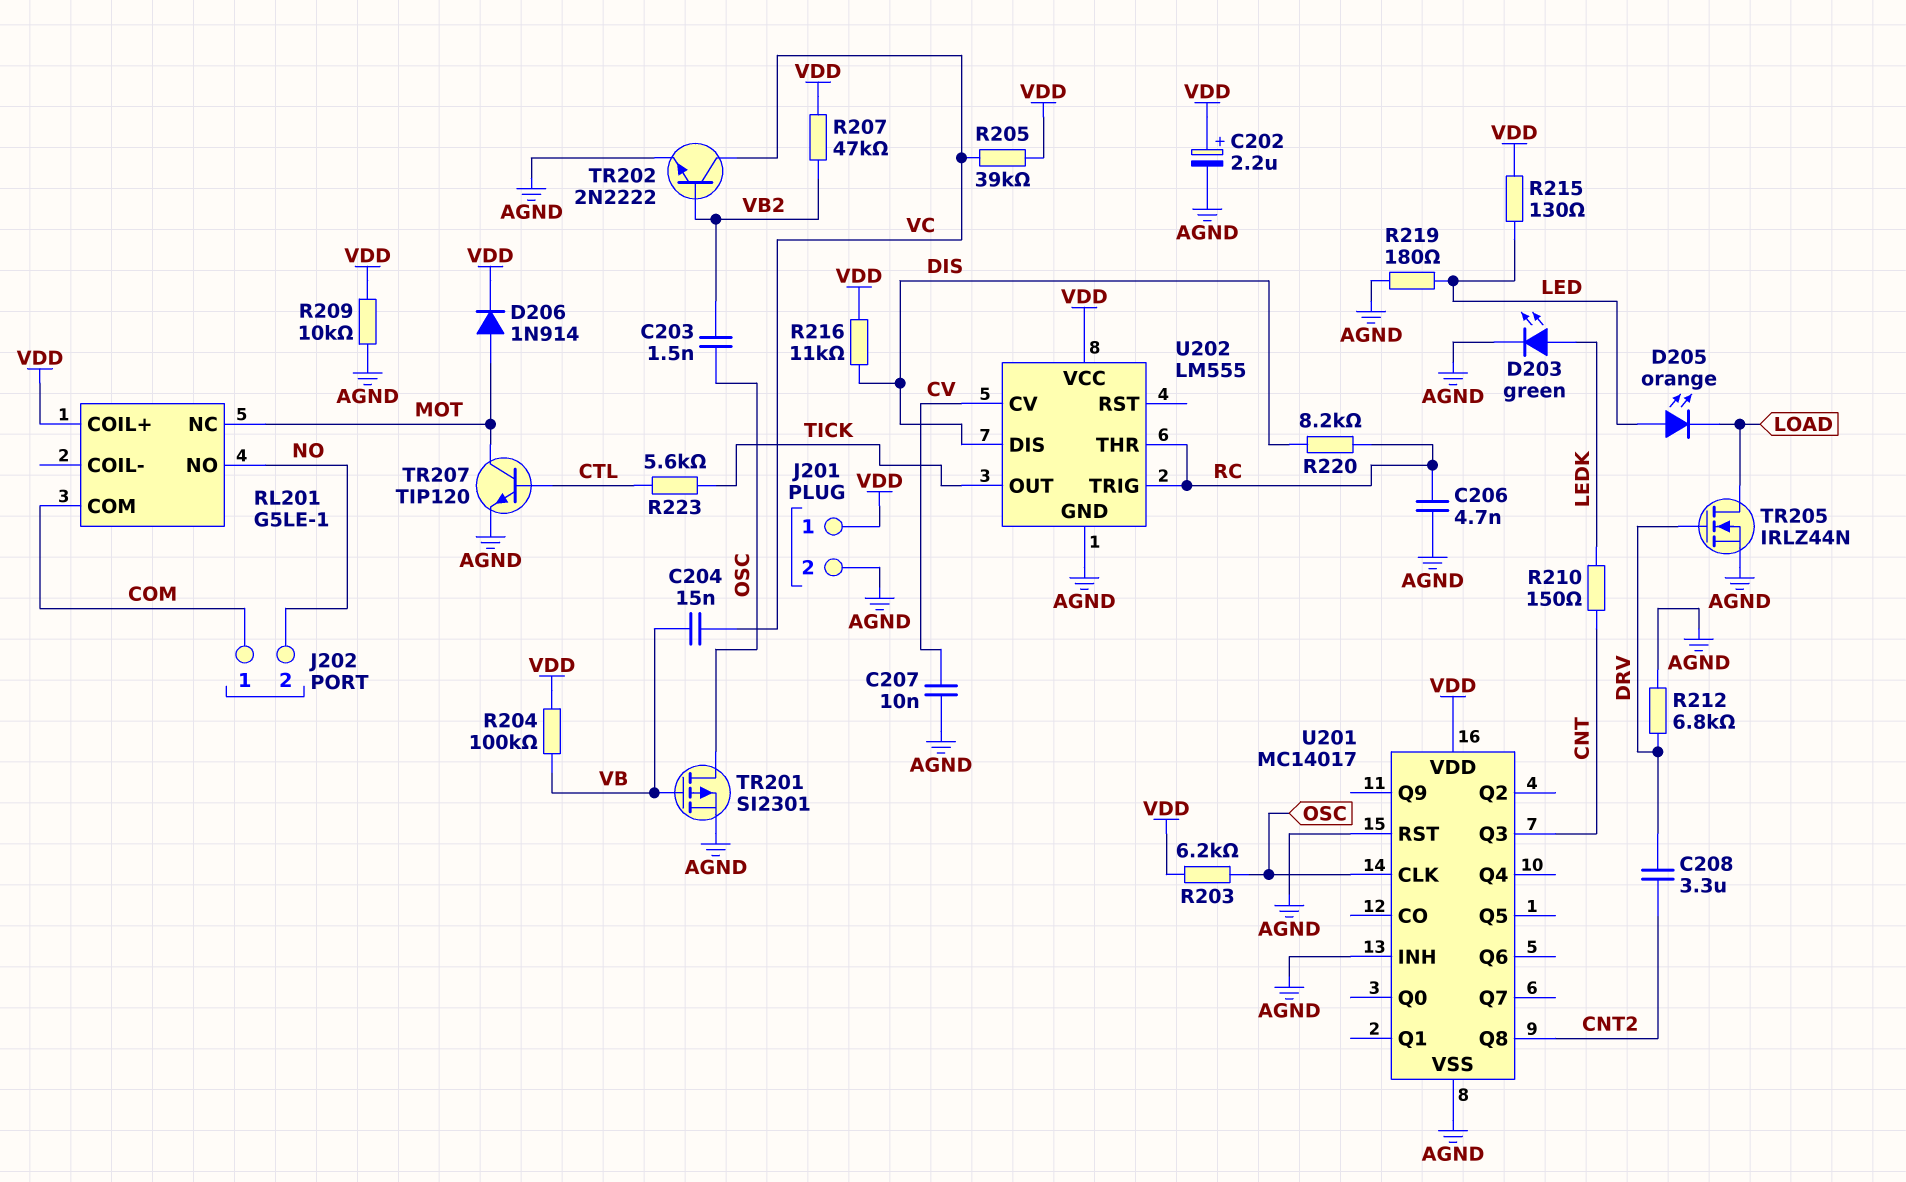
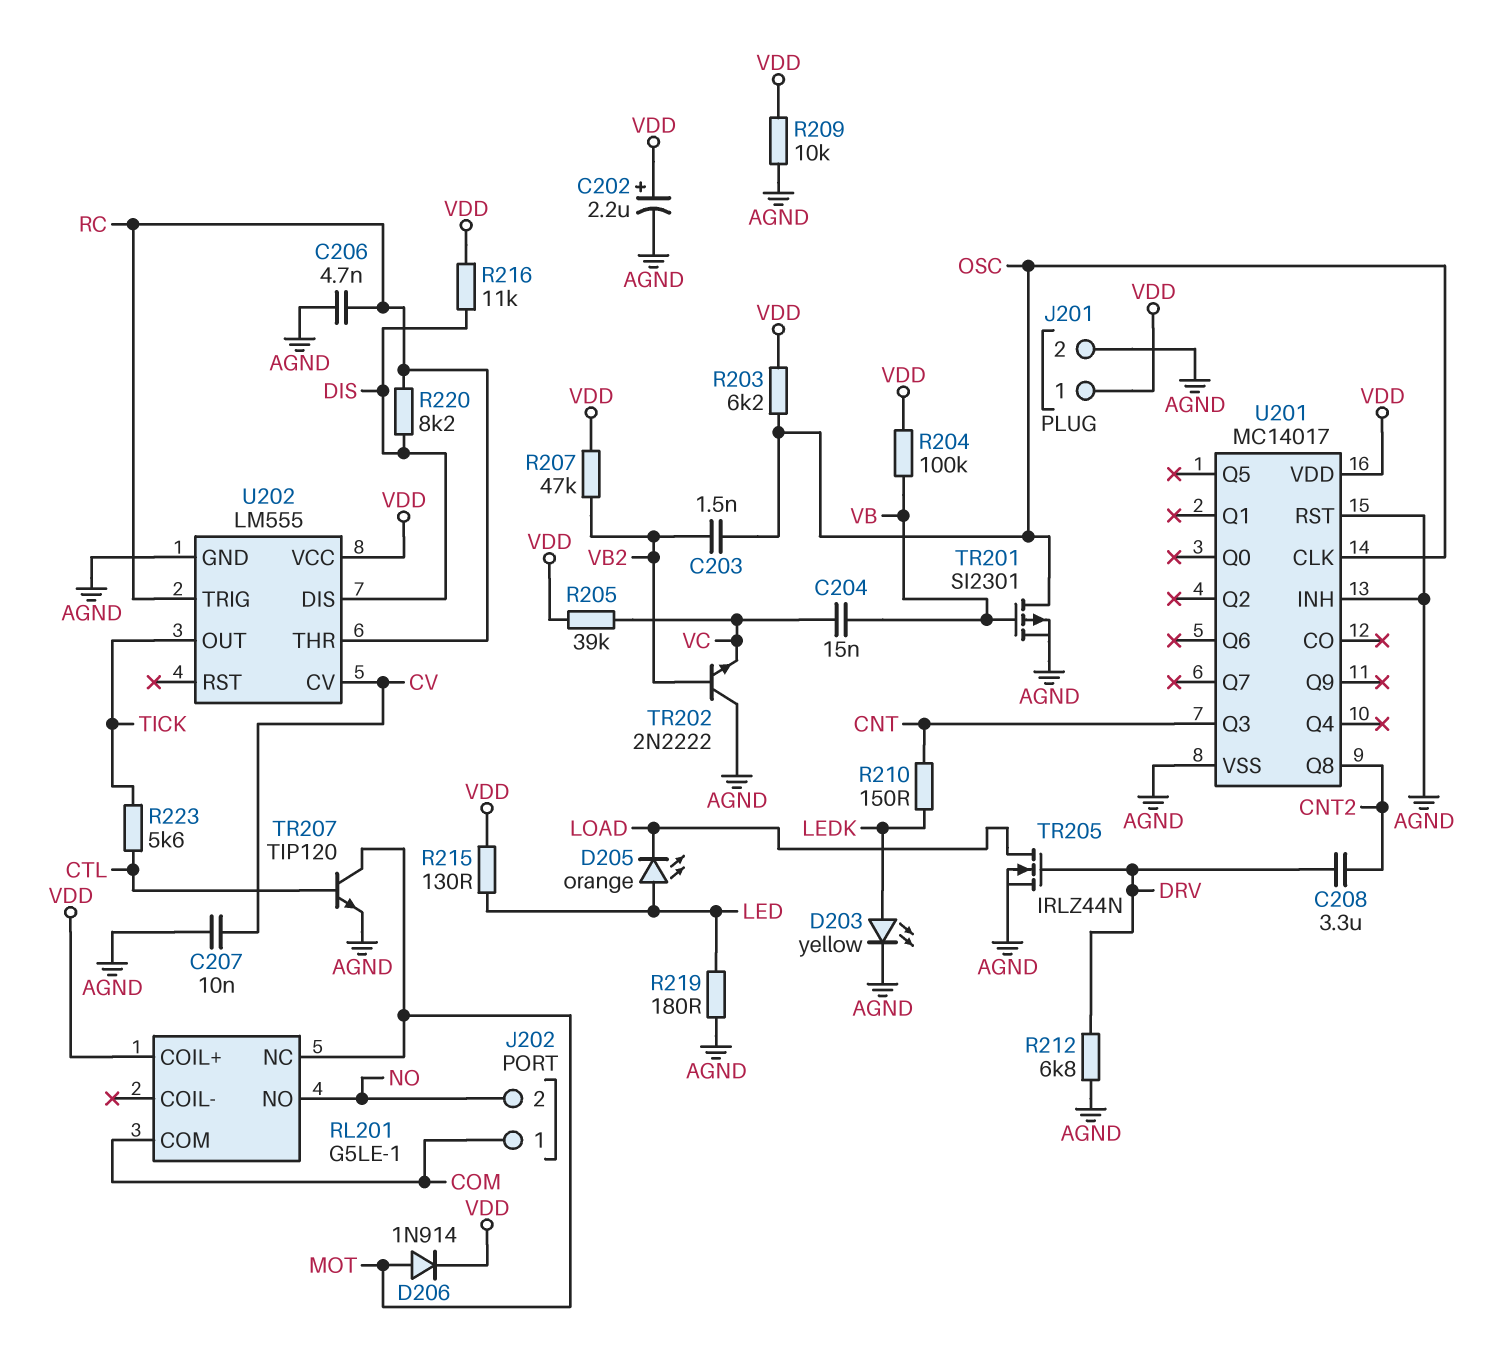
D203: LED green (A LEDK, K AGND) -> LED yellow (A LEDK, K AGND)
TR202: NPN 2N2222 (B VB2, C VC, E AGND) -> NPN 2N2222 (B VB2, C AGND, E VC)

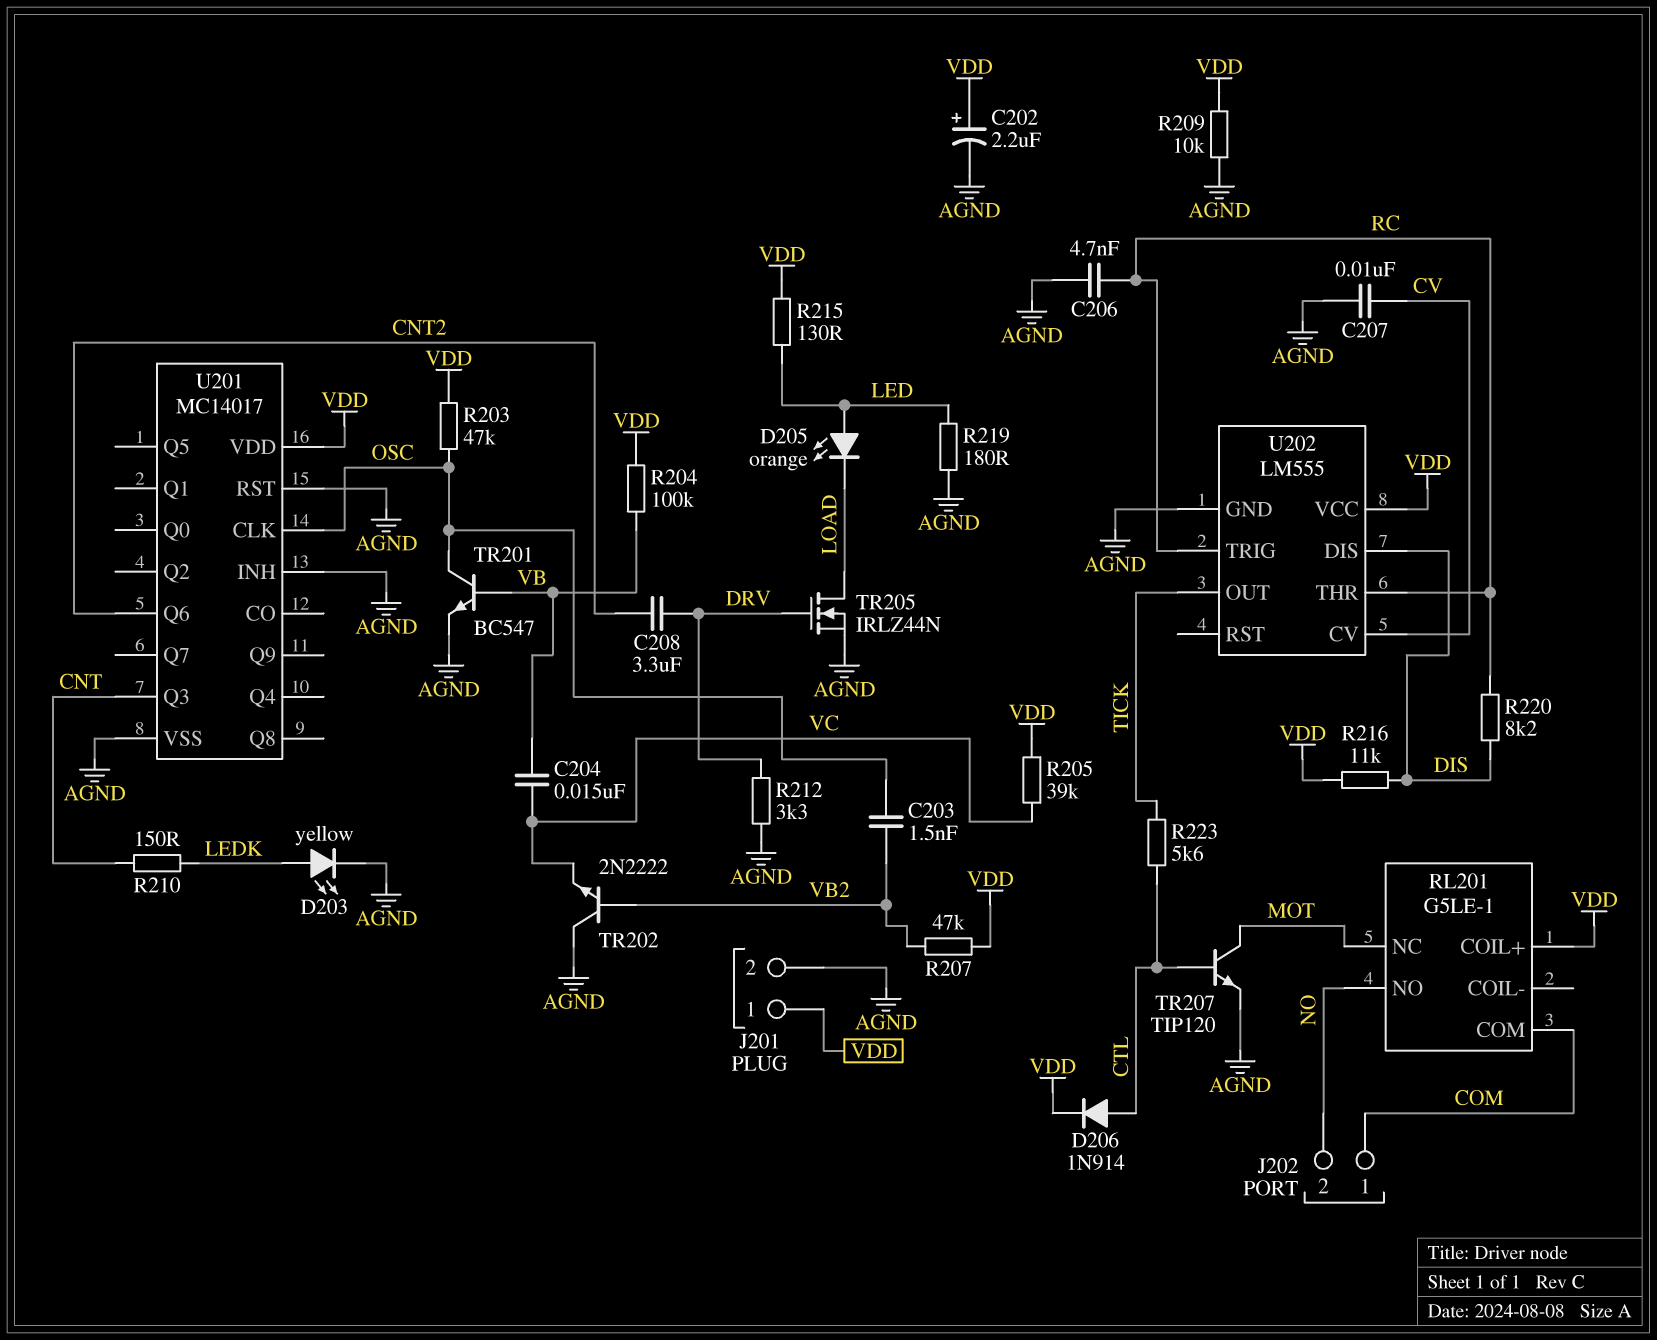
D206: diode 1N914 (A MOT, K VDD) -> diode 1N914 (A CTL, K VDD)
R203: 6.2k (OSC, VDD) -> 47k (OSC, VDD)
R212: 6.8k (AGND, DRV) -> 3.3k (AGND, DRV)
TR201: PMOS SI2301 (G VB, D OSC, S AGND) -> NPN BC547 (B VB, C OSC, E AGND)
U201 pin Q6: none -> CNT2
U201 pin Q8: CNT2 -> none

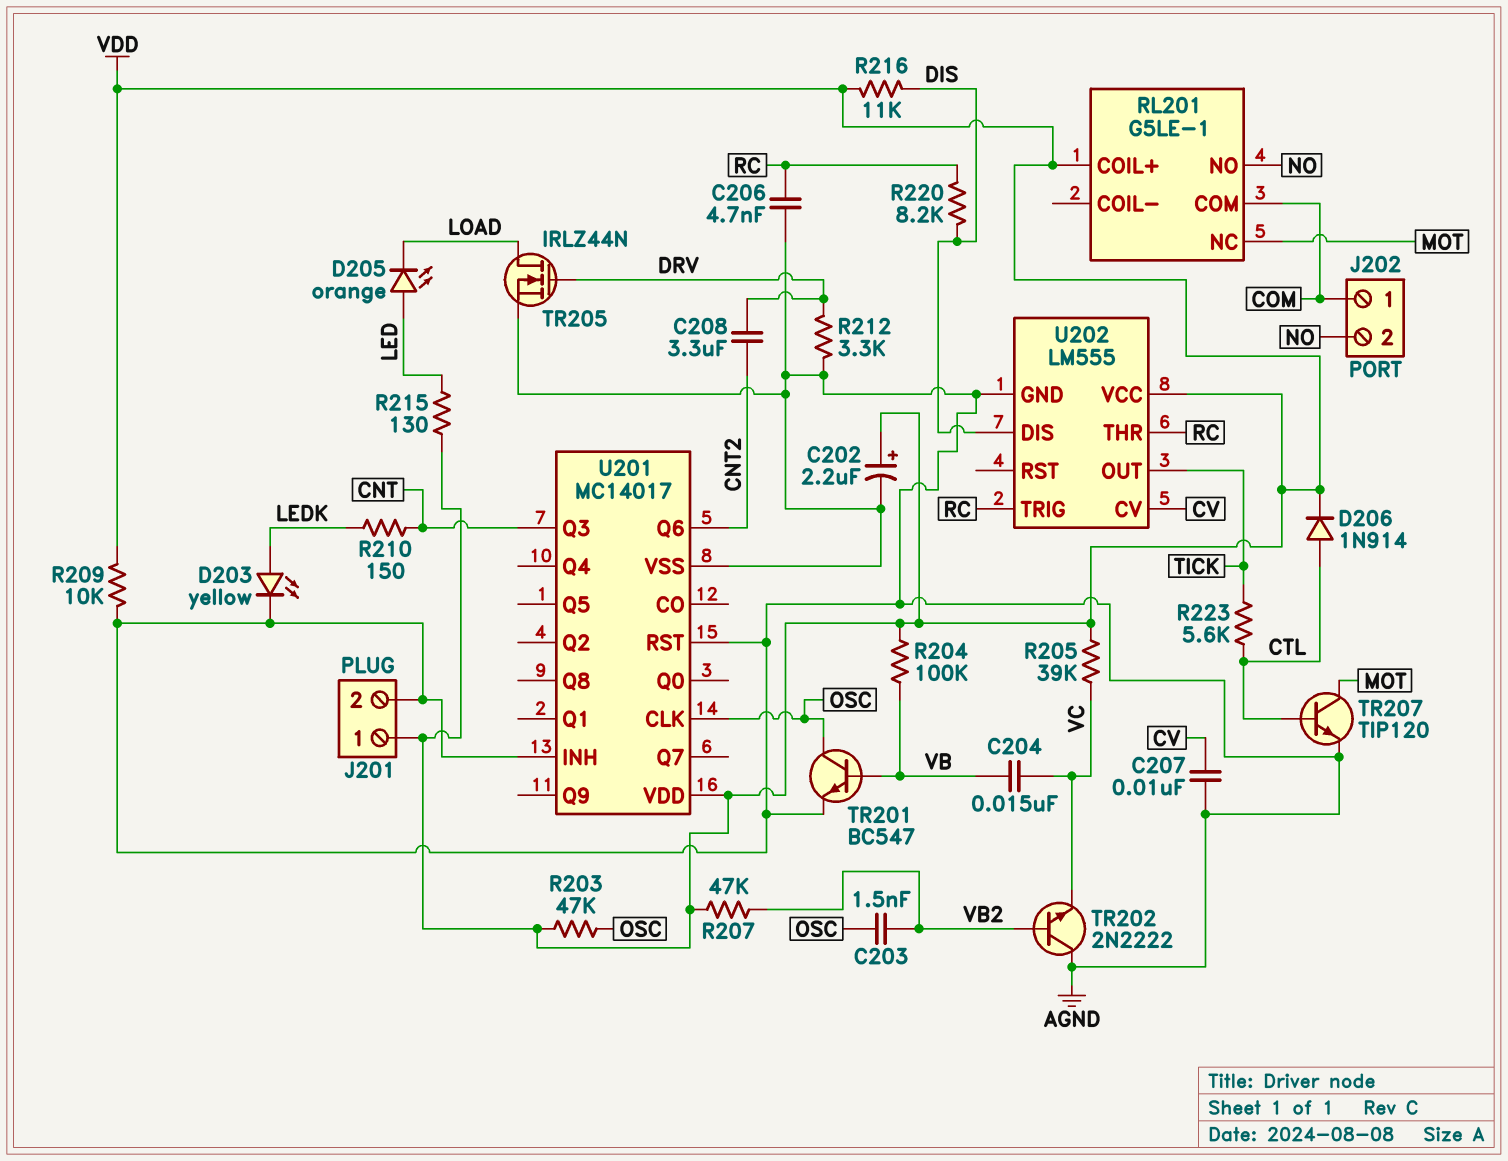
R219: 180 (AGND, LED) -> none

